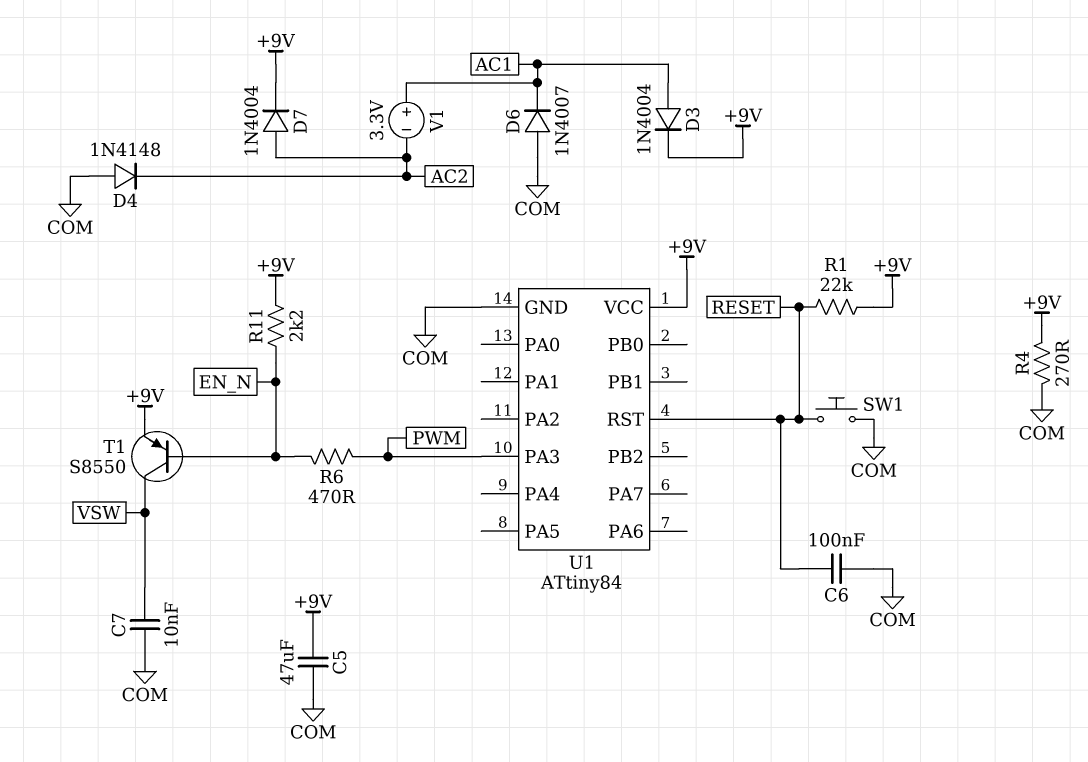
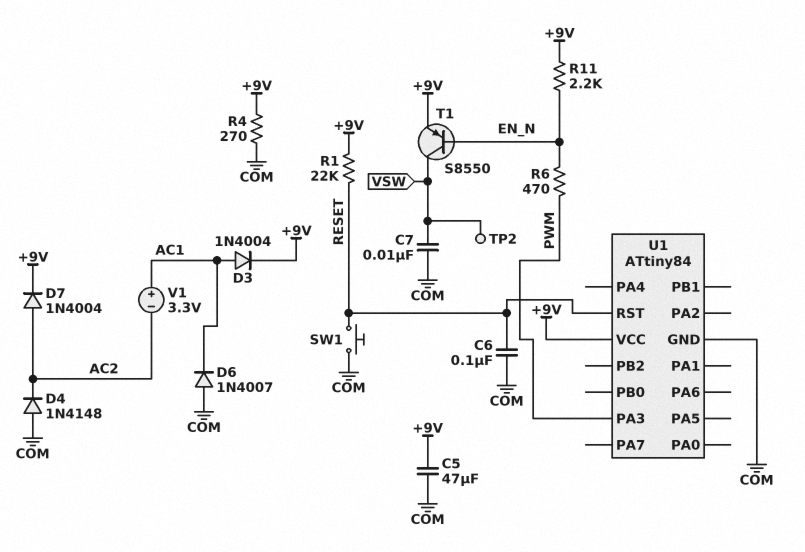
TP2: none -> test point (VSW)

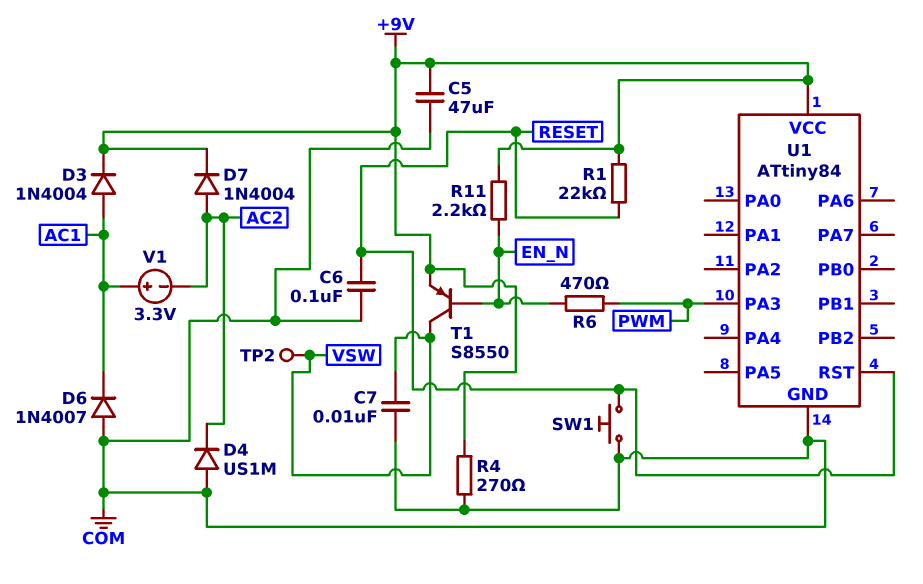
D4: diode 1N4148 (A COM, K AC2) -> diode US1M (A COM, K AC2)

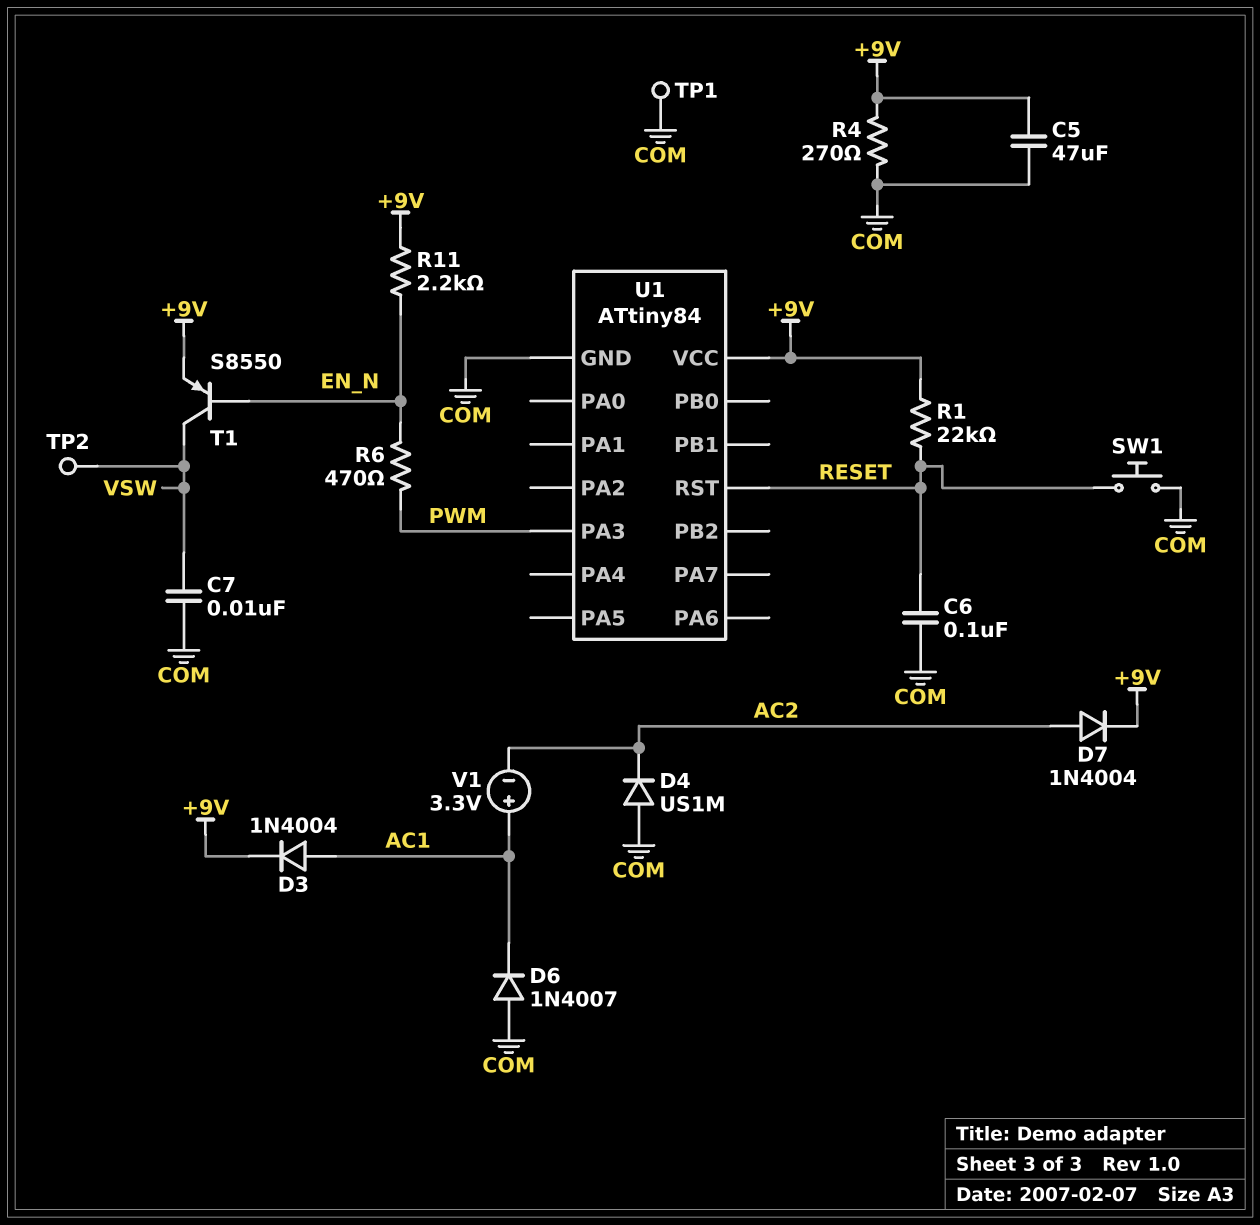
TP1: none -> test point (COM)

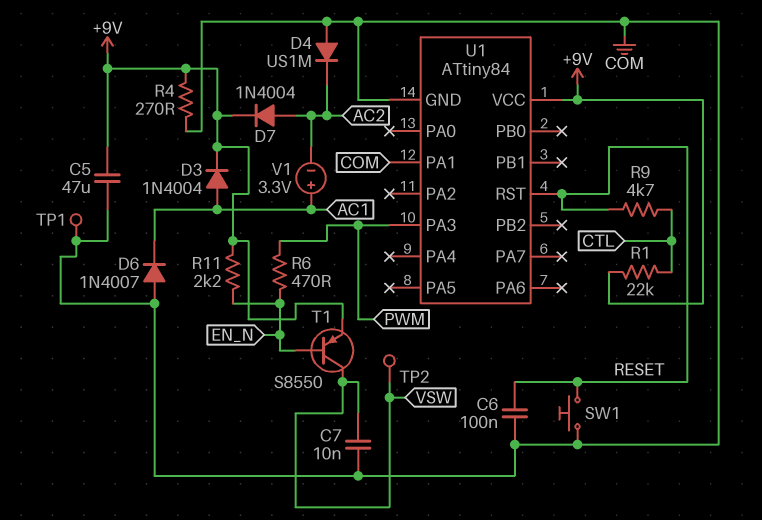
R1: 22k (+9V, RESET) -> 22k (+9V, CTL)
R9: none -> 4.7k (CTL, RESET)
U1 pin PA1: none -> COM

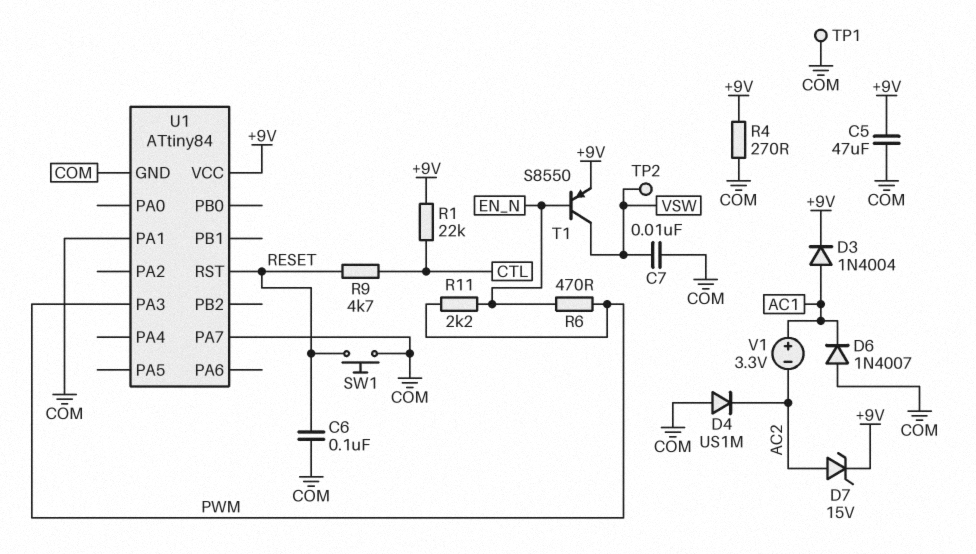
D7: diode 1N4004 (A AC2, K +9V) -> zener 15V (A AC2, K +9V)
R11: 2.2k (+9V, EN_N) -> 2.2k (EN_N, PWM)
U1 pin PA7: none -> COM

